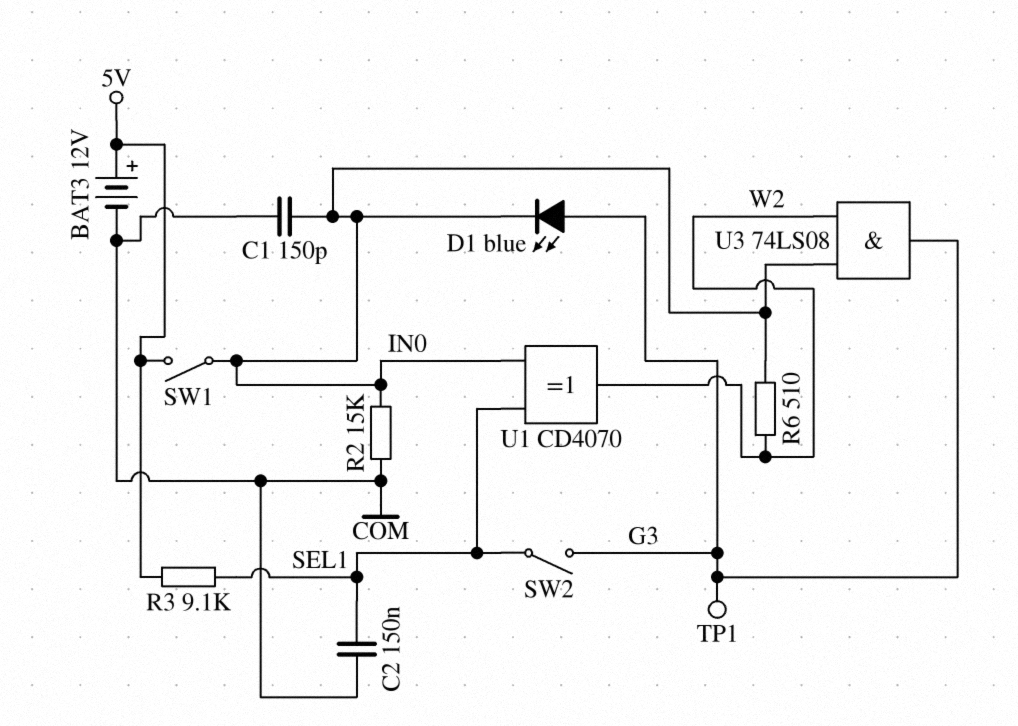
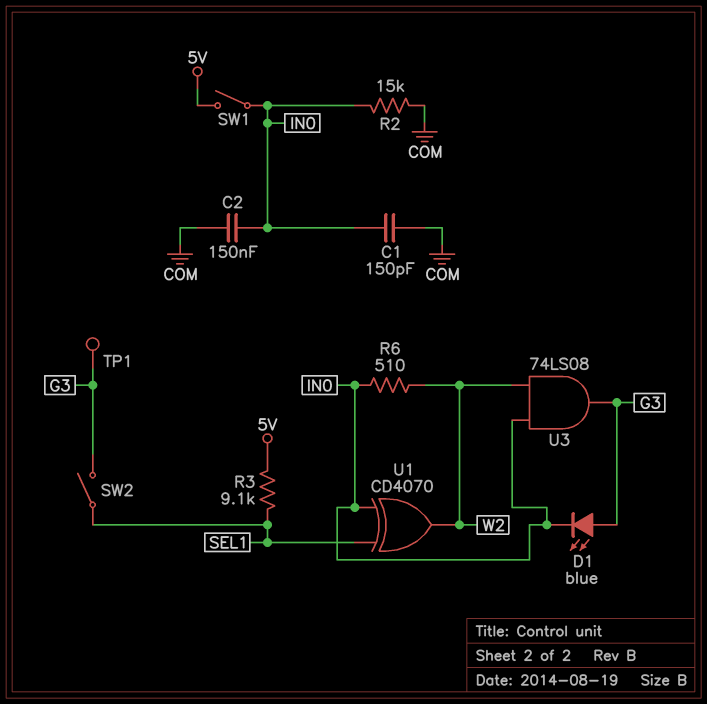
BAT3: 12V (plus 5V, minus COM) -> none
C2: 150nF (COM, SEL1) -> 150nF (COM, IN0)

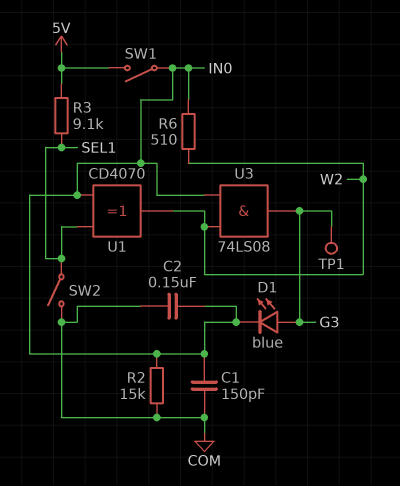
SW2: switch (G3, SEL1) -> switch (COM, SEL1)

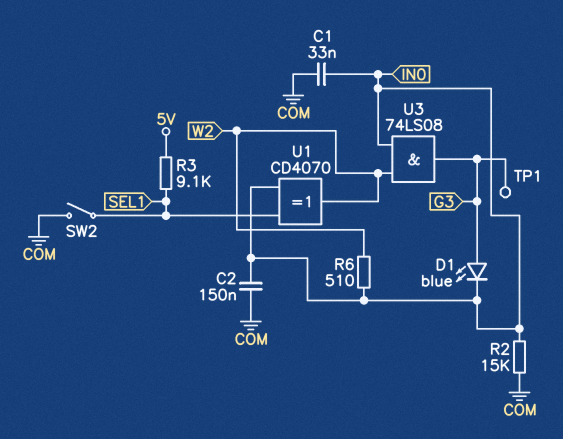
C1: 150pF (COM, IN0) -> 33nF (COM, IN0)
SW1: switch (5V, IN0) -> none

